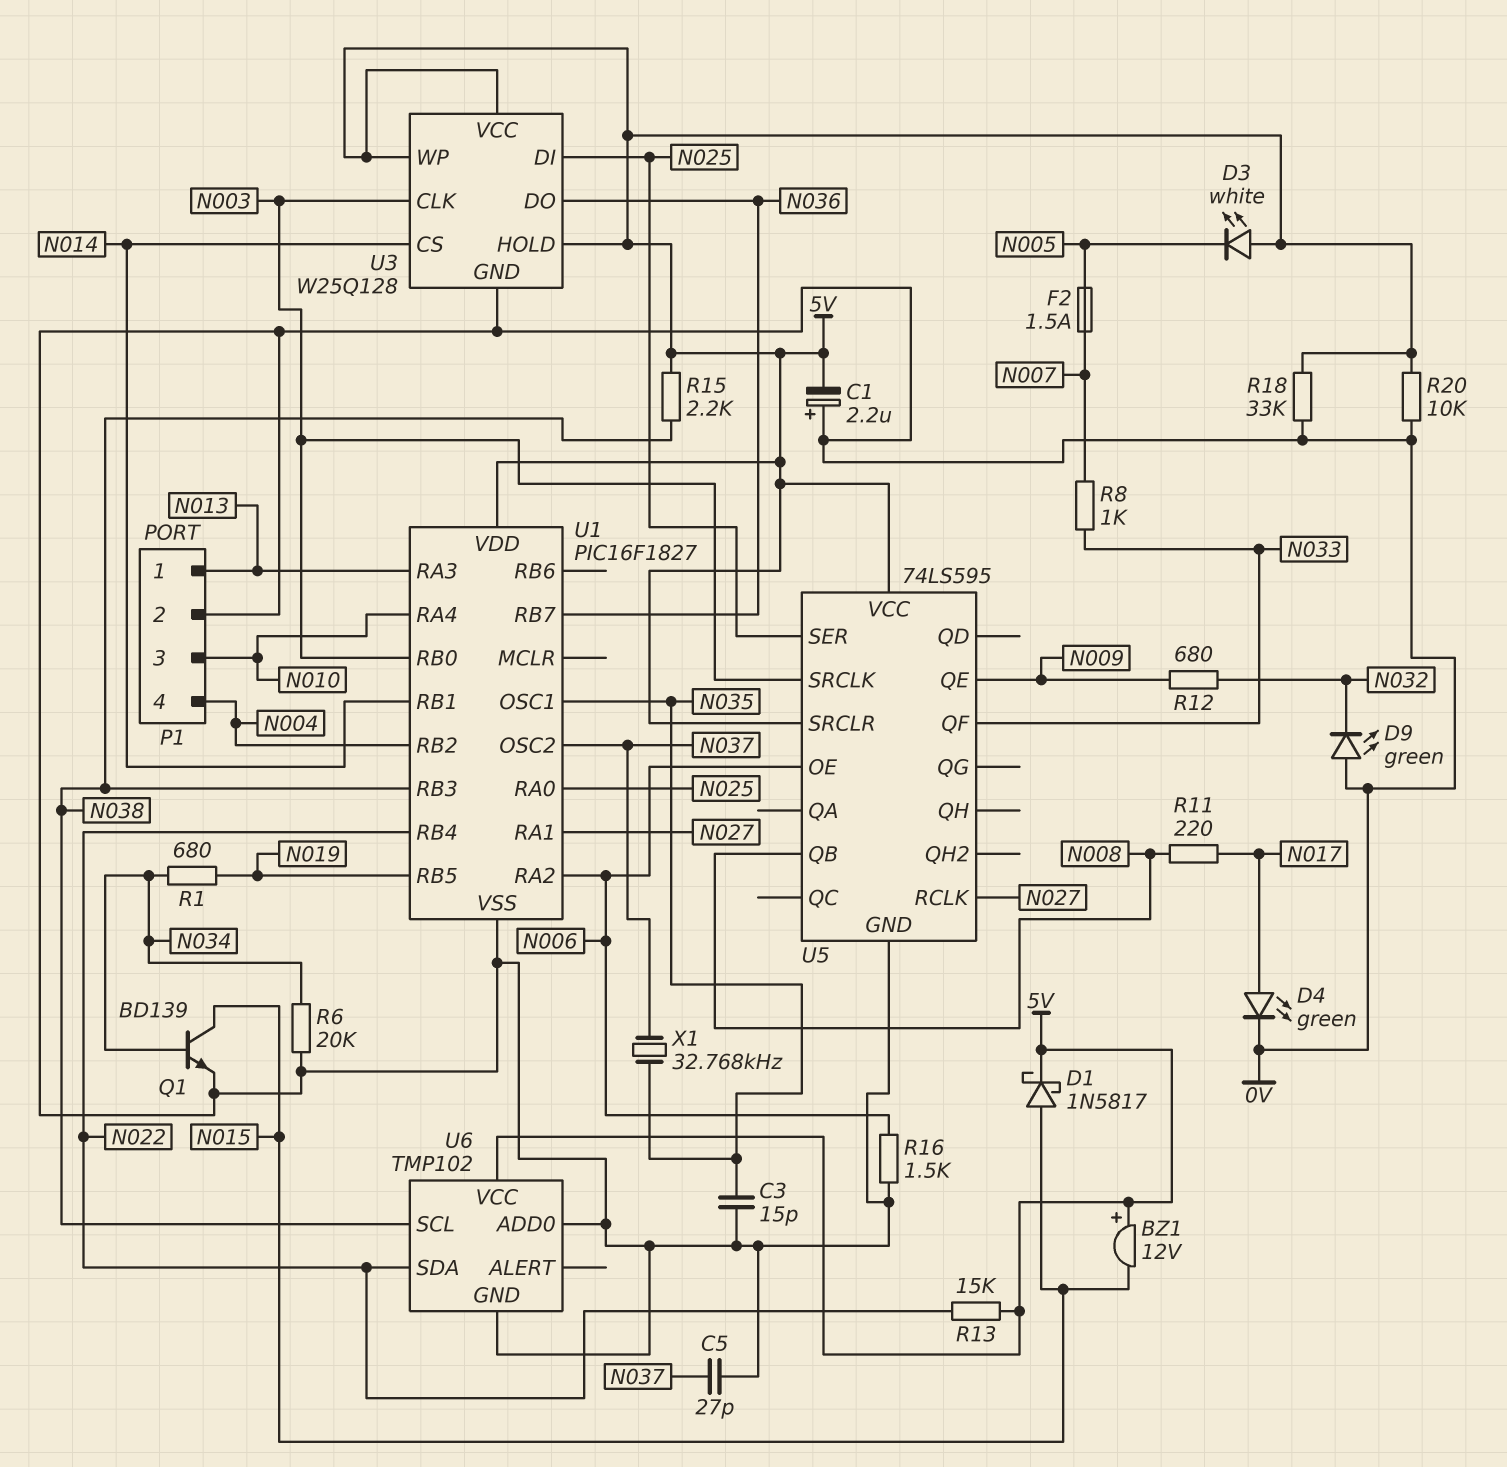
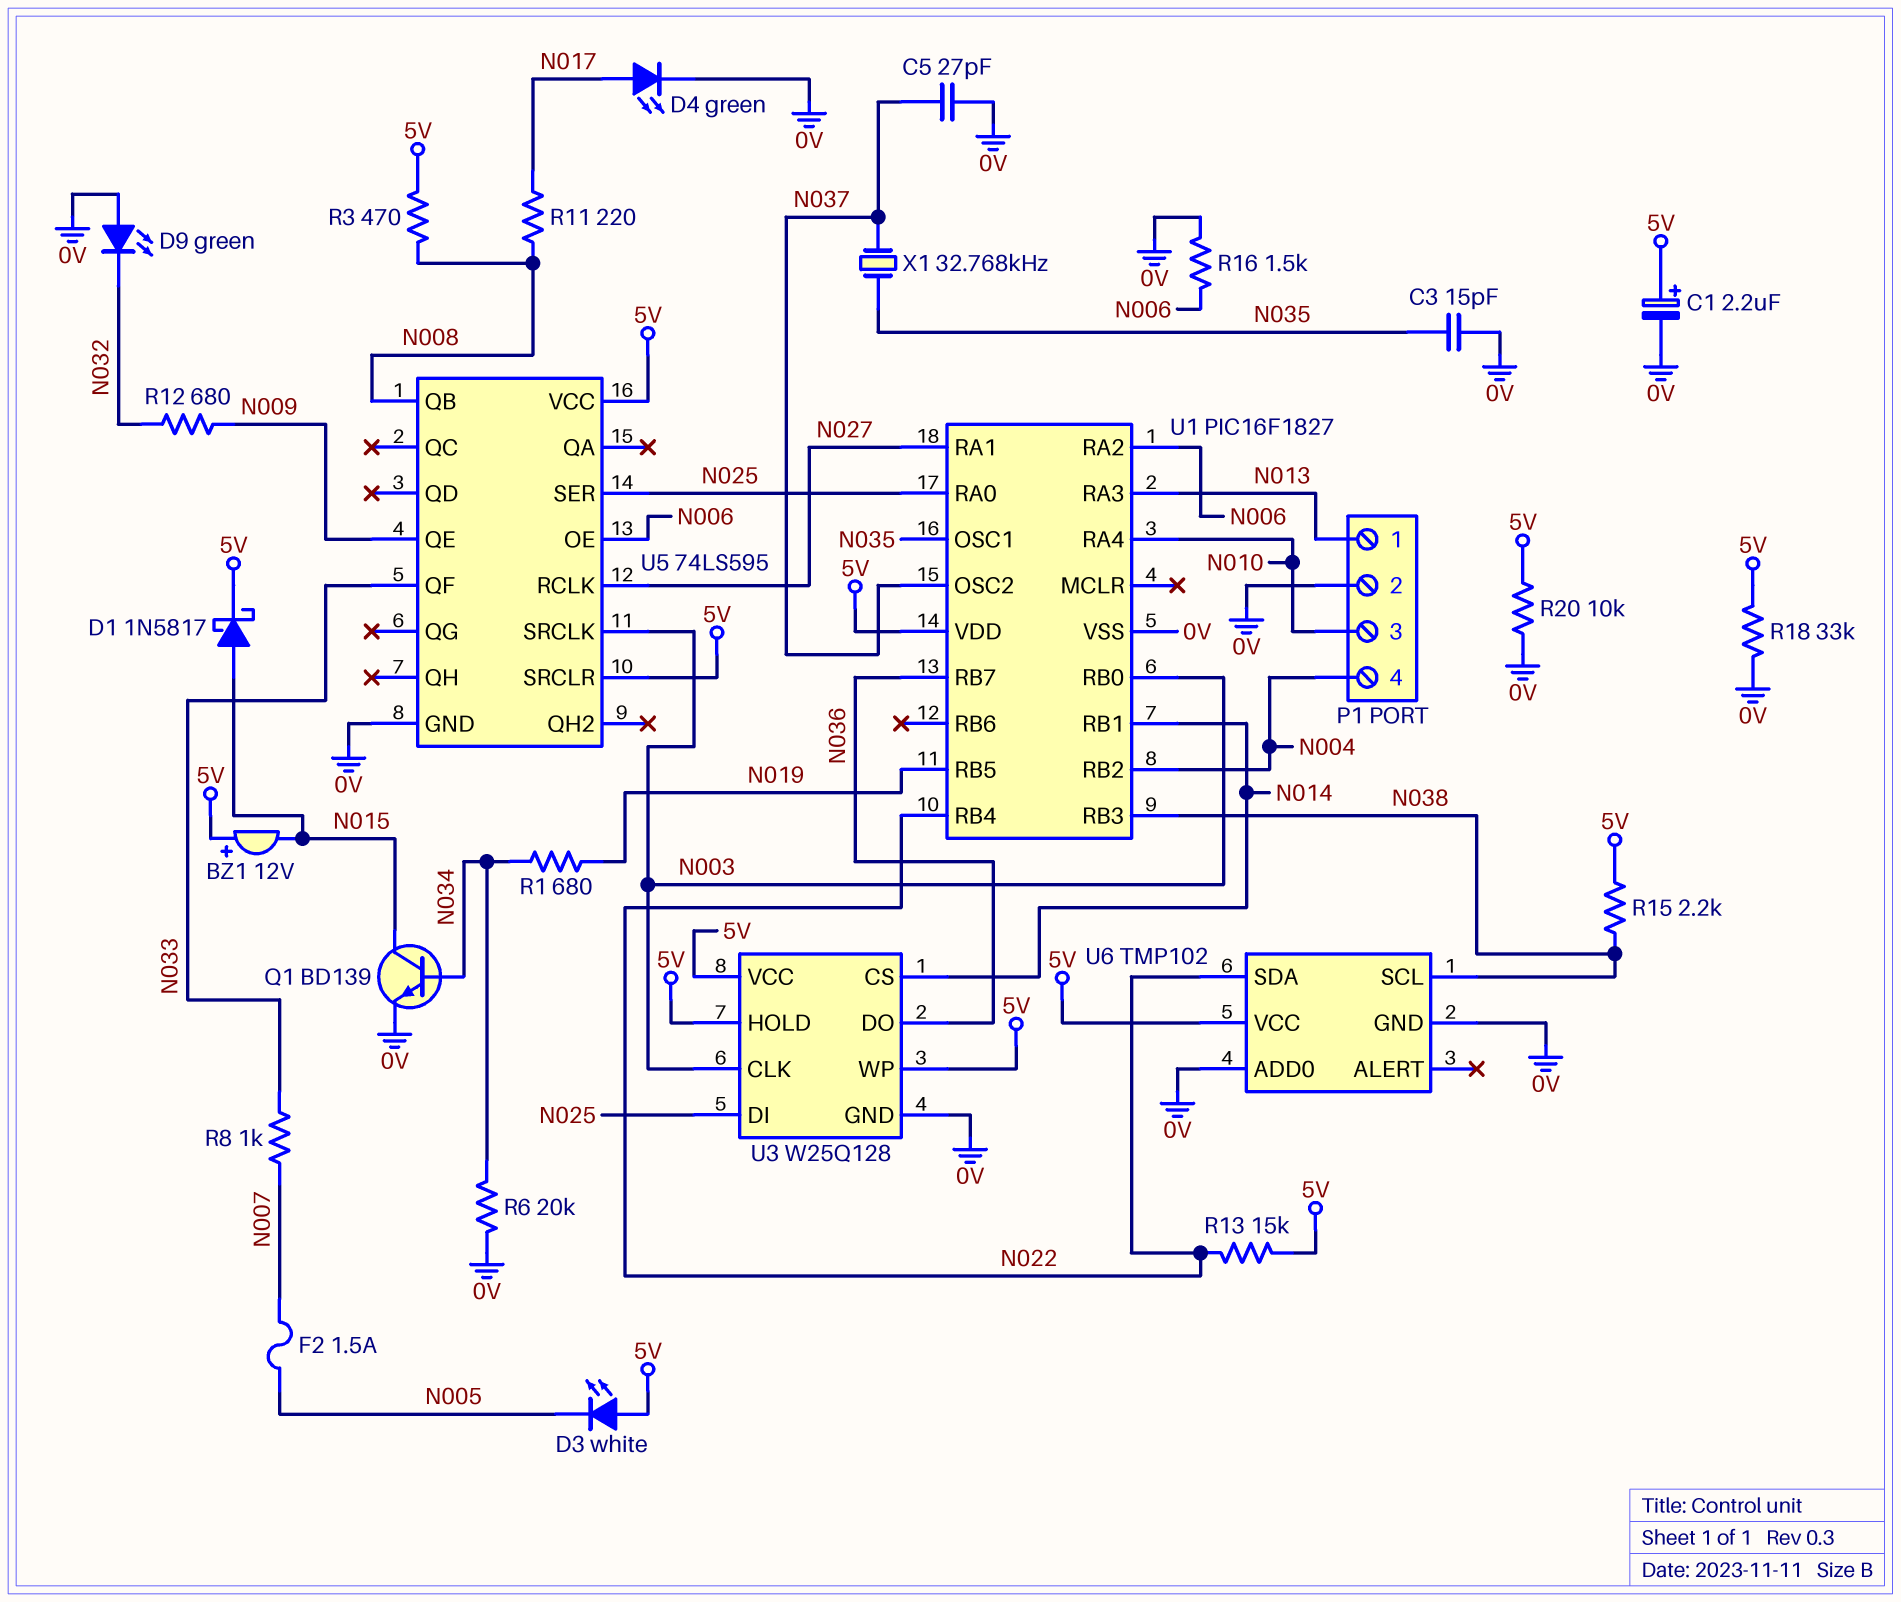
C1: 2.2uF (plus 0V, minus 5V) -> 2.2uF (plus 5V, minus 0V)
R3: none -> 470 (5V, N008)

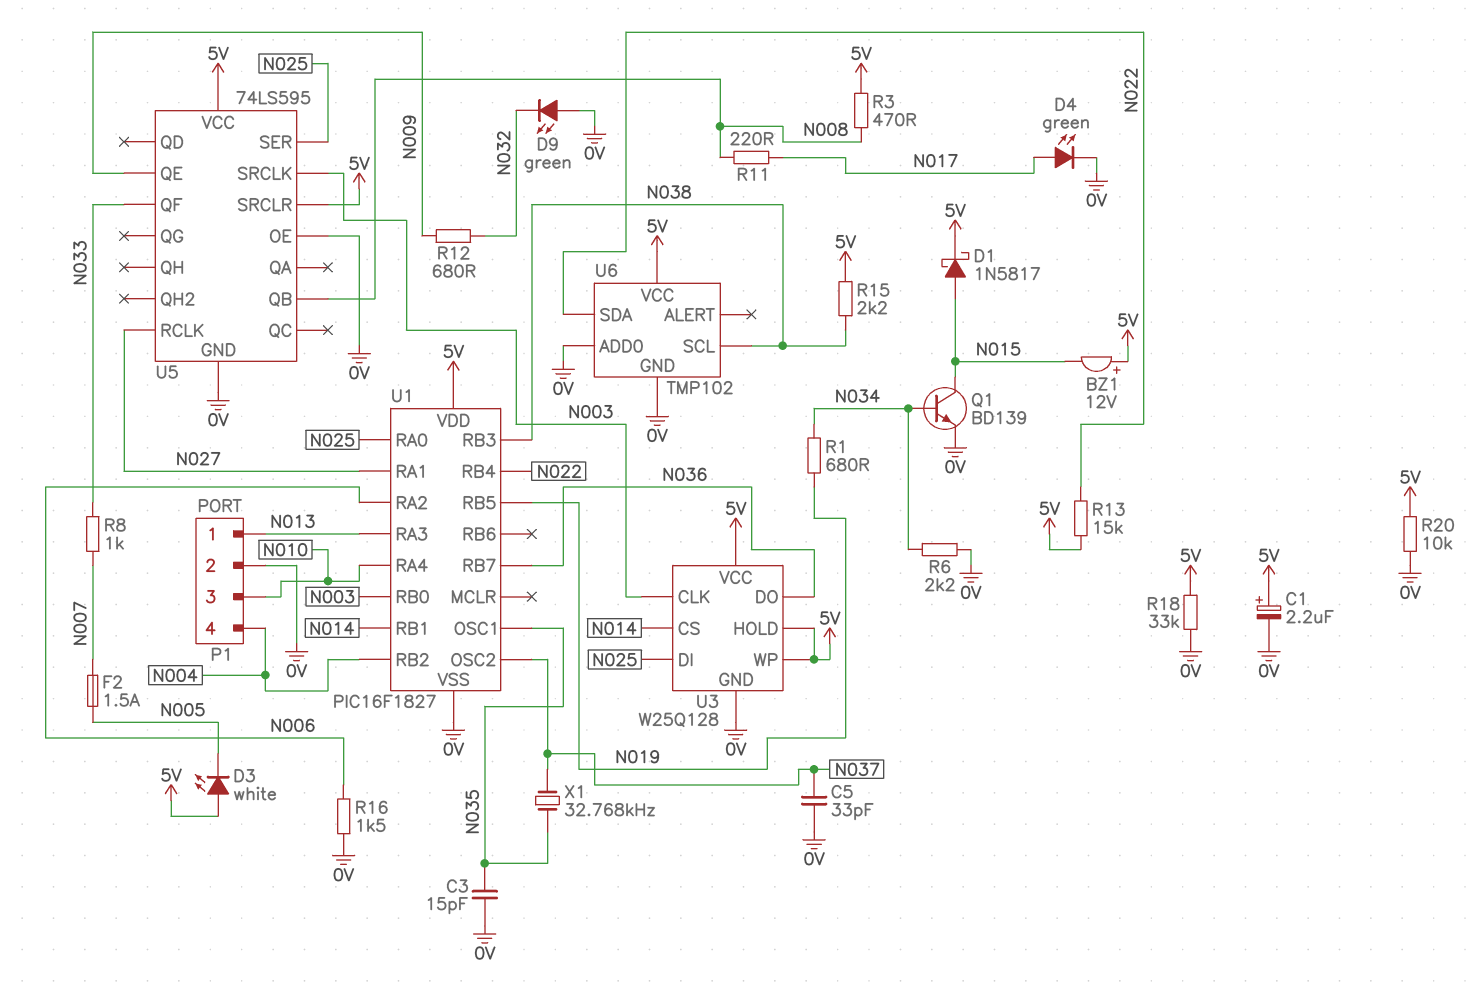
C5: 27pF (0V, N037) -> 33pF (0V, N037)
R6: 20k (0V, N034) -> 2.2k (0V, N034)
U5 pin OE: N006 -> 0V

